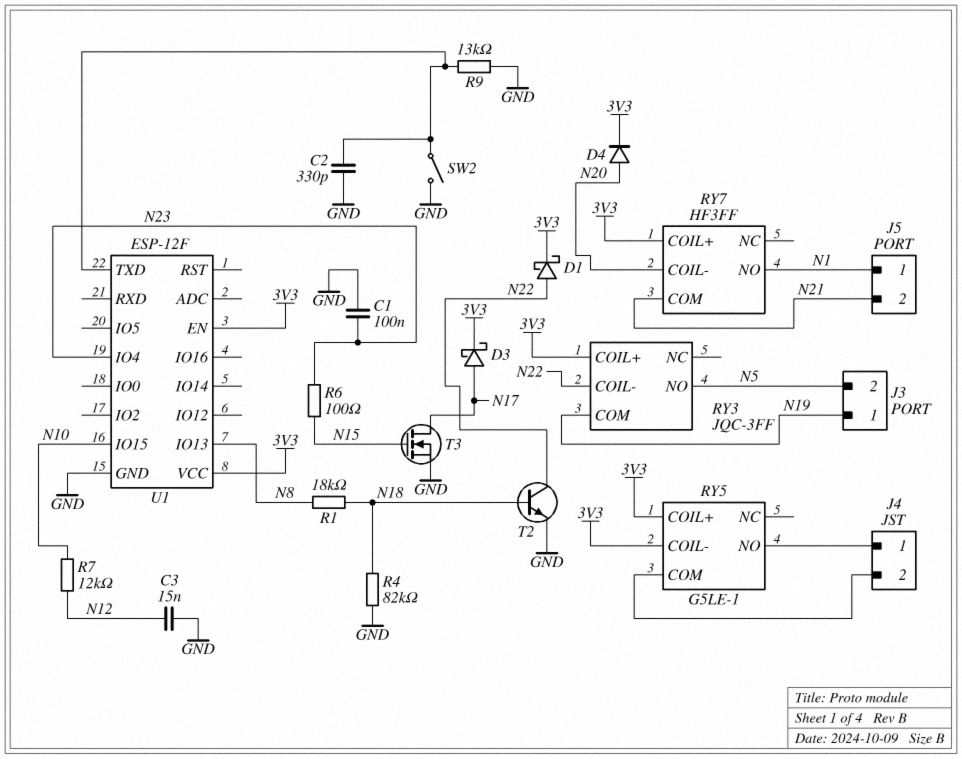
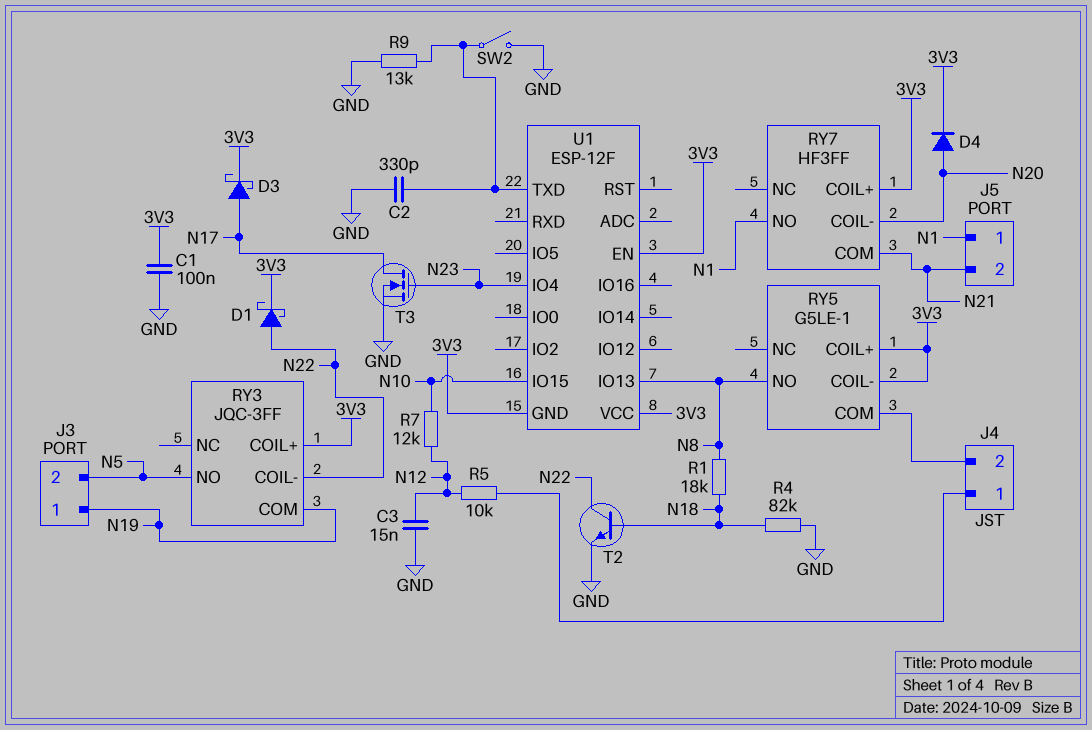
C1: 100nF (GND, N23) -> 100nF (3V3, GND)
R5: none -> 10k (J4/1, N12)
R6: 100 (N15, N23) -> none
RY5 pin NO: J4/1 -> N8
T3: NMOS (G N15, D N17, S GND) -> NMOS (G N23, D N17, S GND)
U1 pin GND: GND -> 3V3

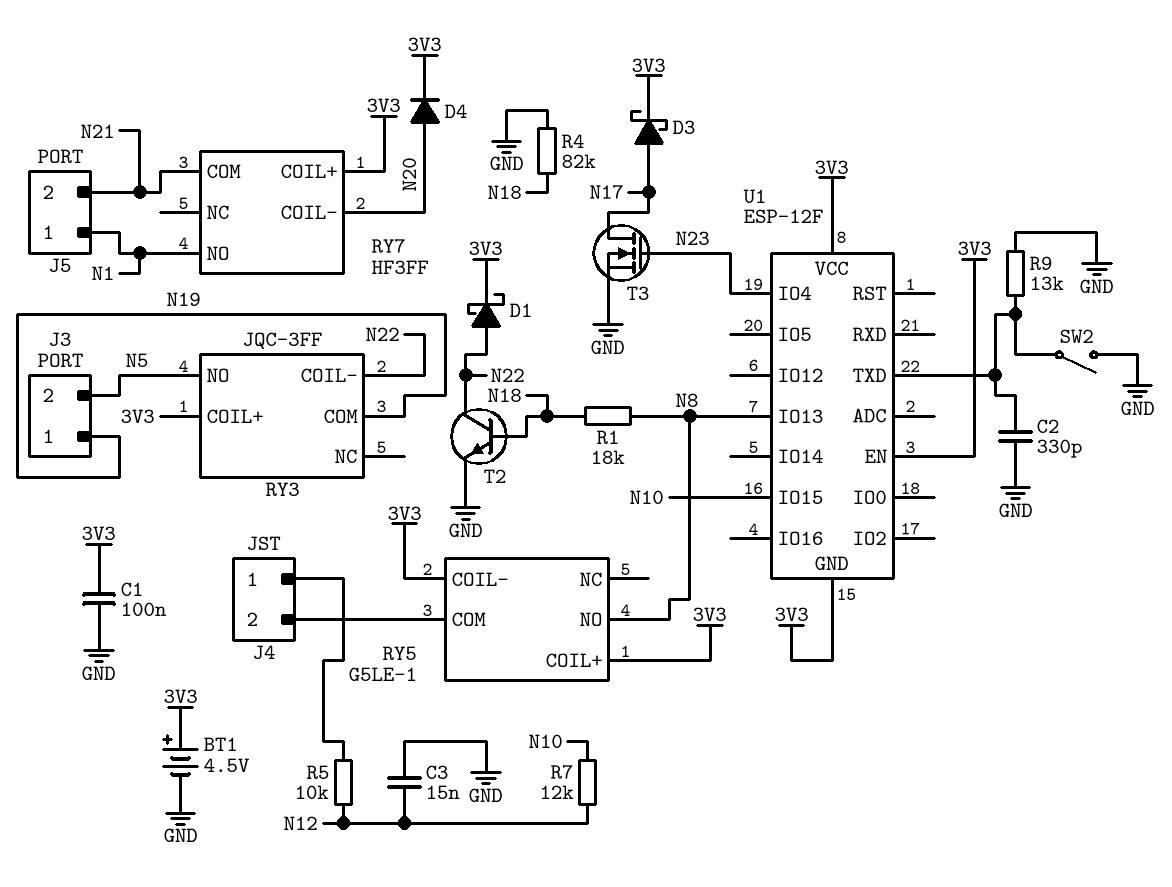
BT1: none -> 4.5V (plus 3V3, minus GND)

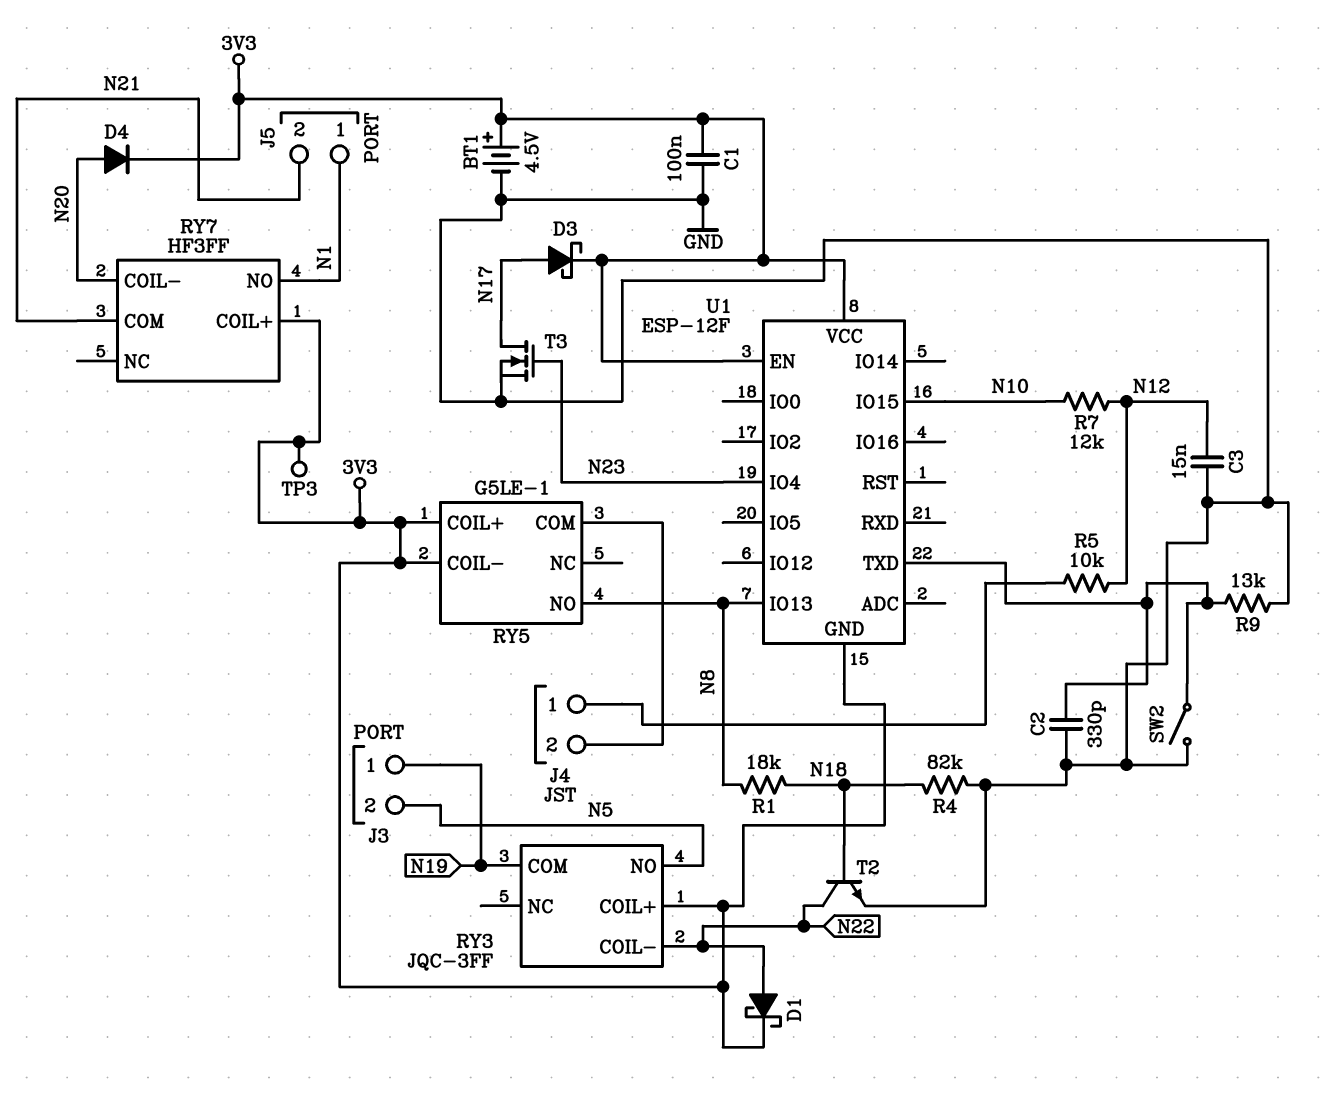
TP3: none -> test point (3V3)

